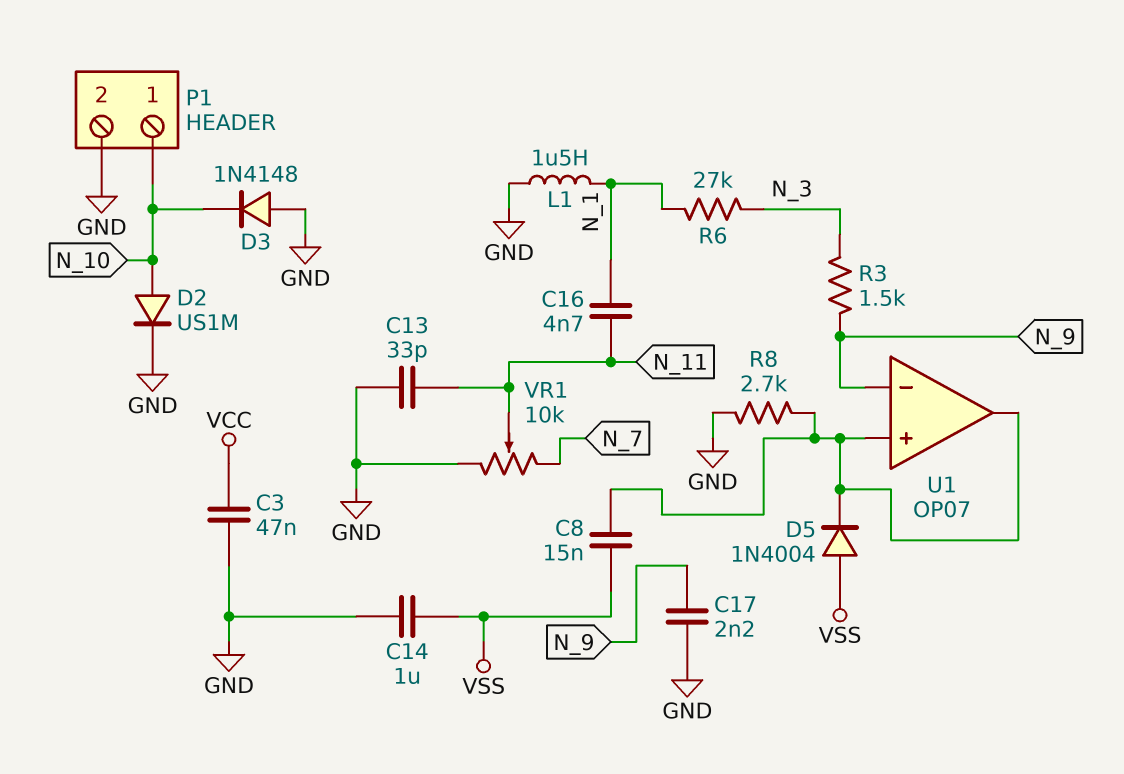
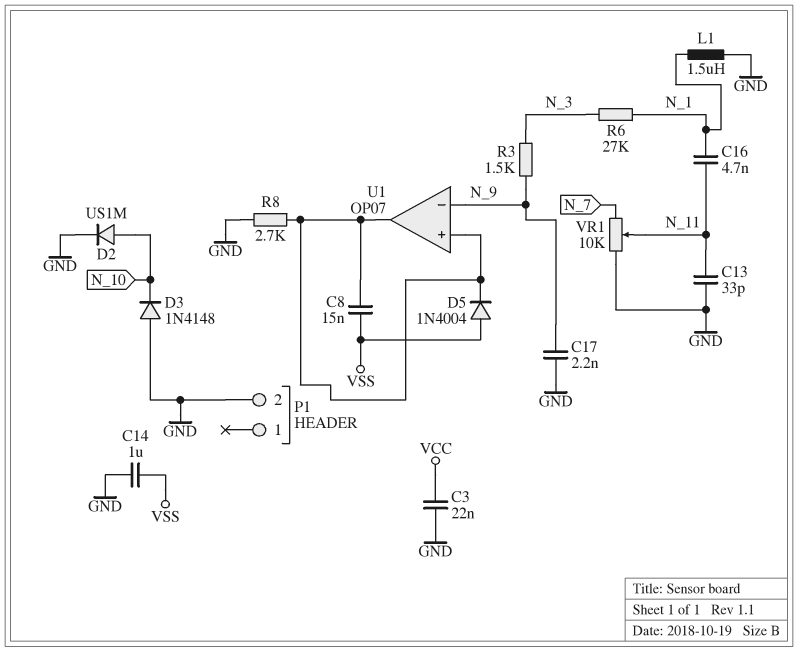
C3: 47nF (GND, VCC) -> 22nF (GND, VCC)
P1 pin 1: N_10 -> none

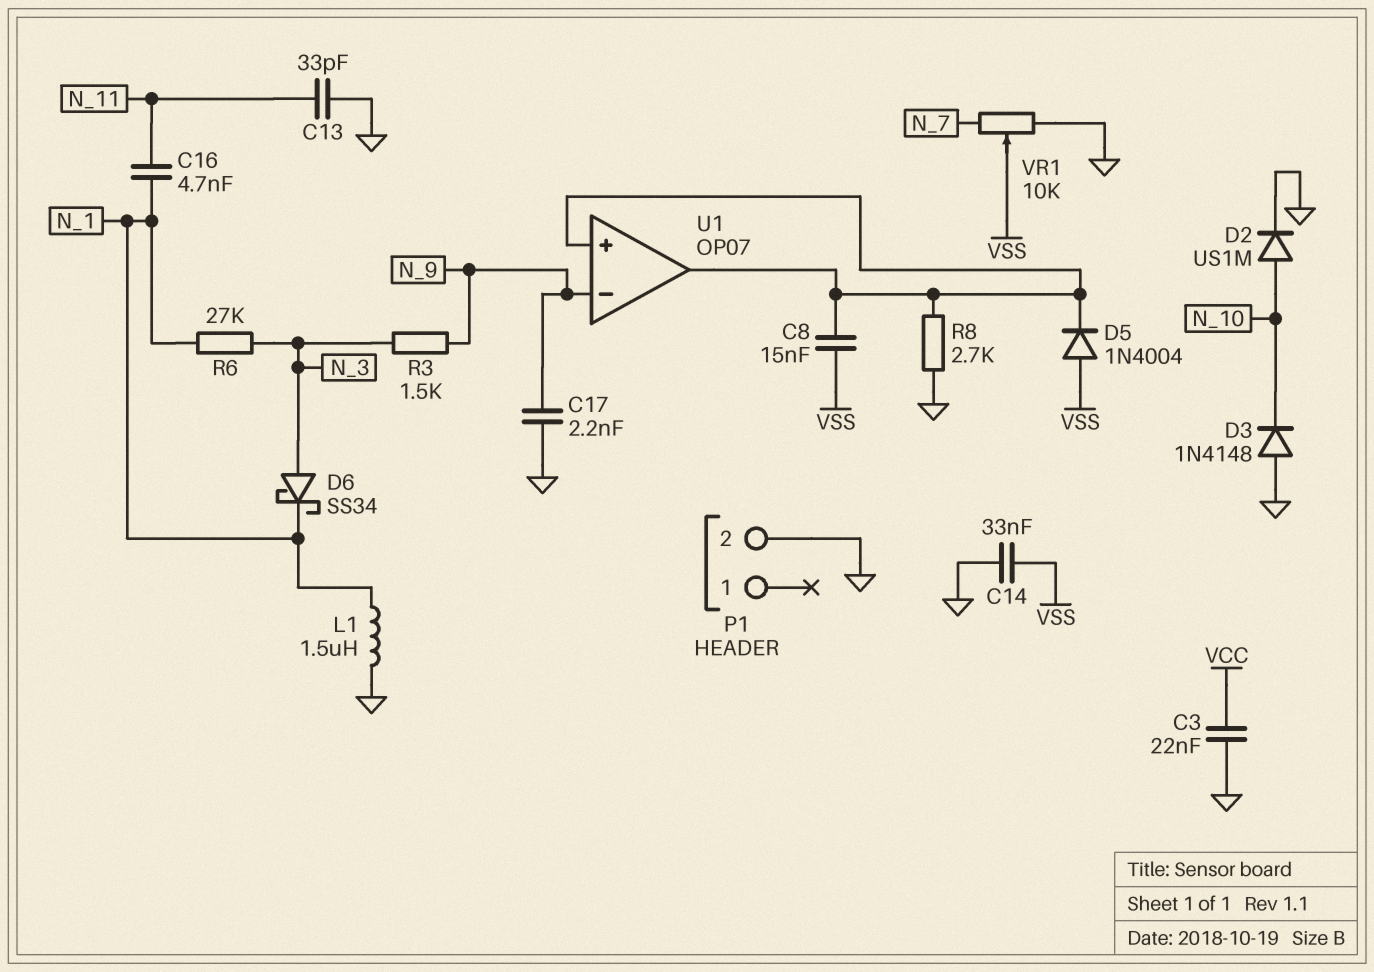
C14: 1uF (GND, VSS) -> 33nF (GND, VSS)
D6: none -> schottky SS34 (A N_3, K N_1)
VR1: 10k (GND, N_7, wiper N_11) -> 10k (GND, N_7, wiper VSS)

